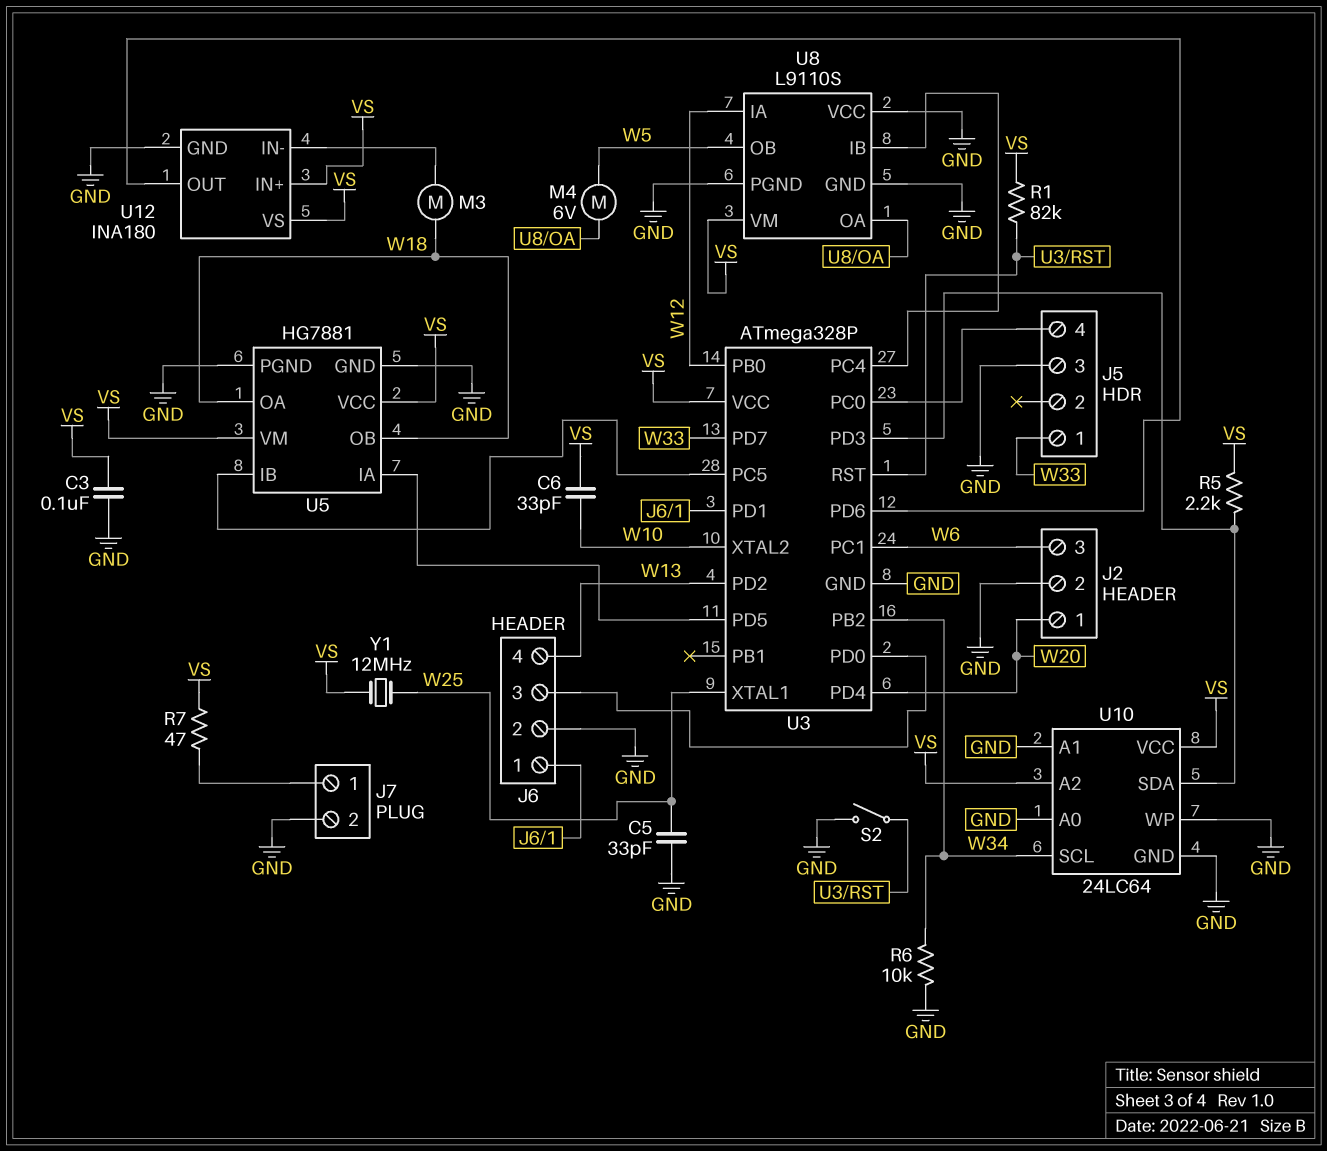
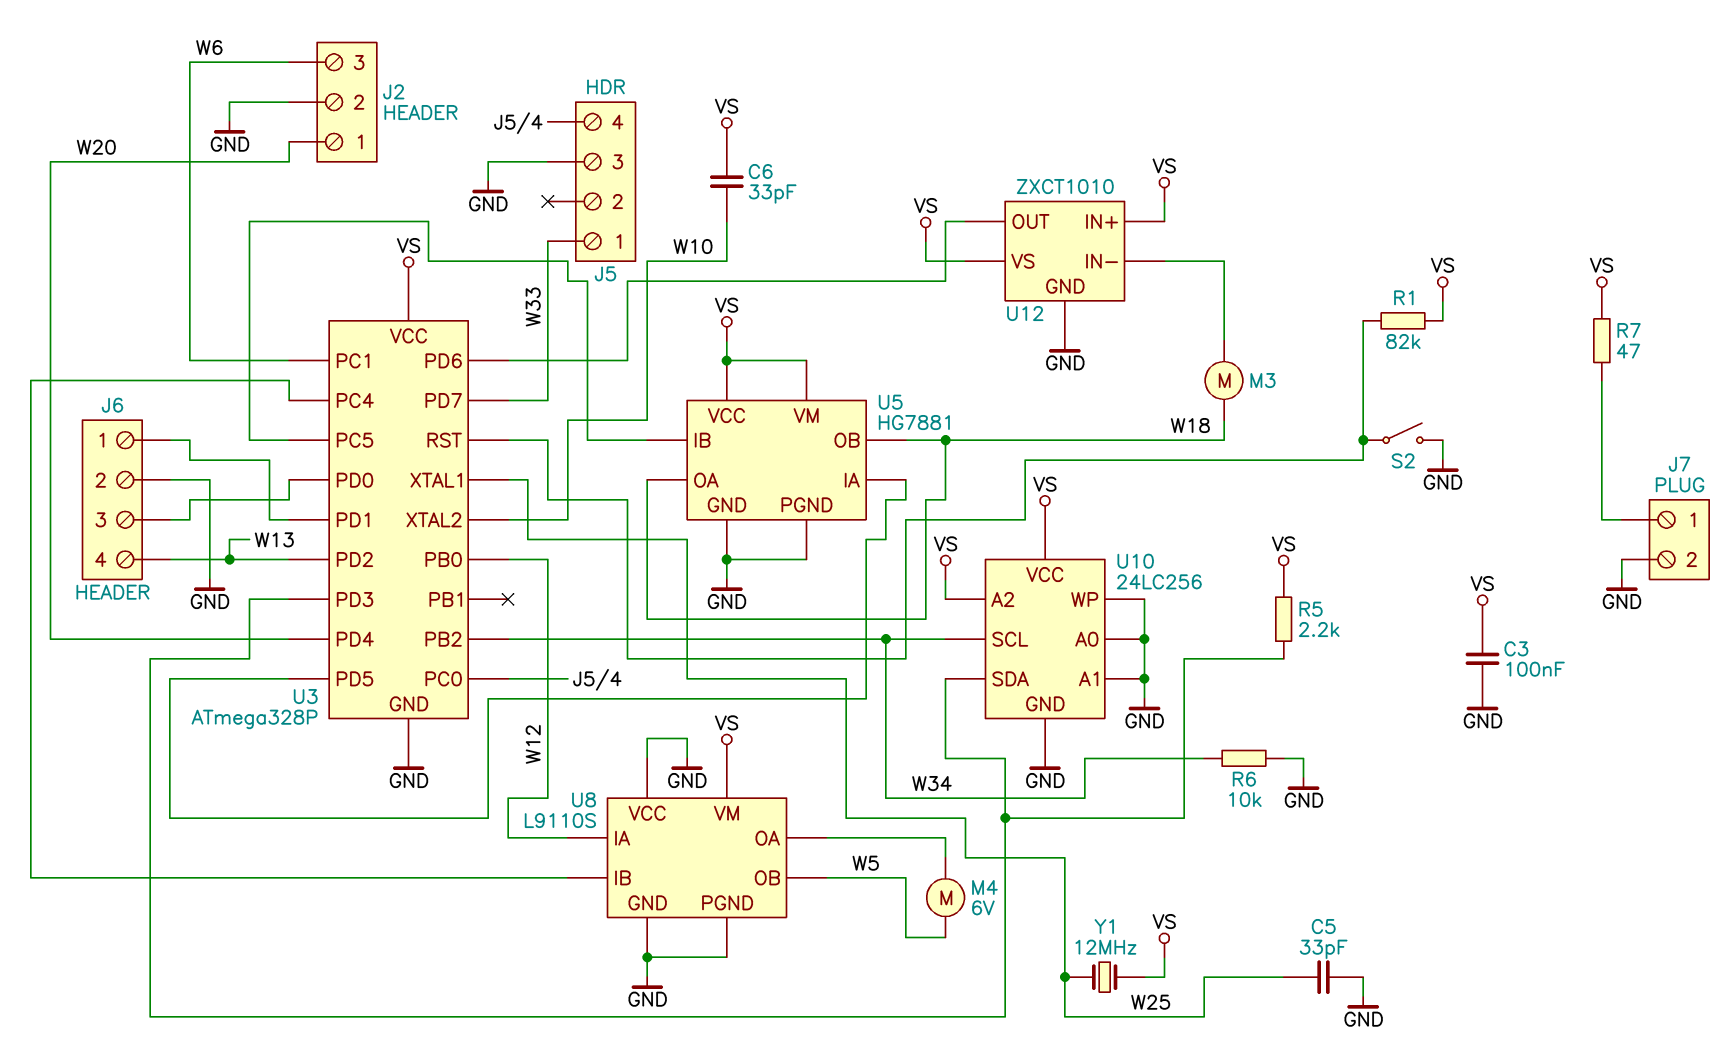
U10: 24LC64 -> 24LC256
U12: INA180 -> ZXCT1010

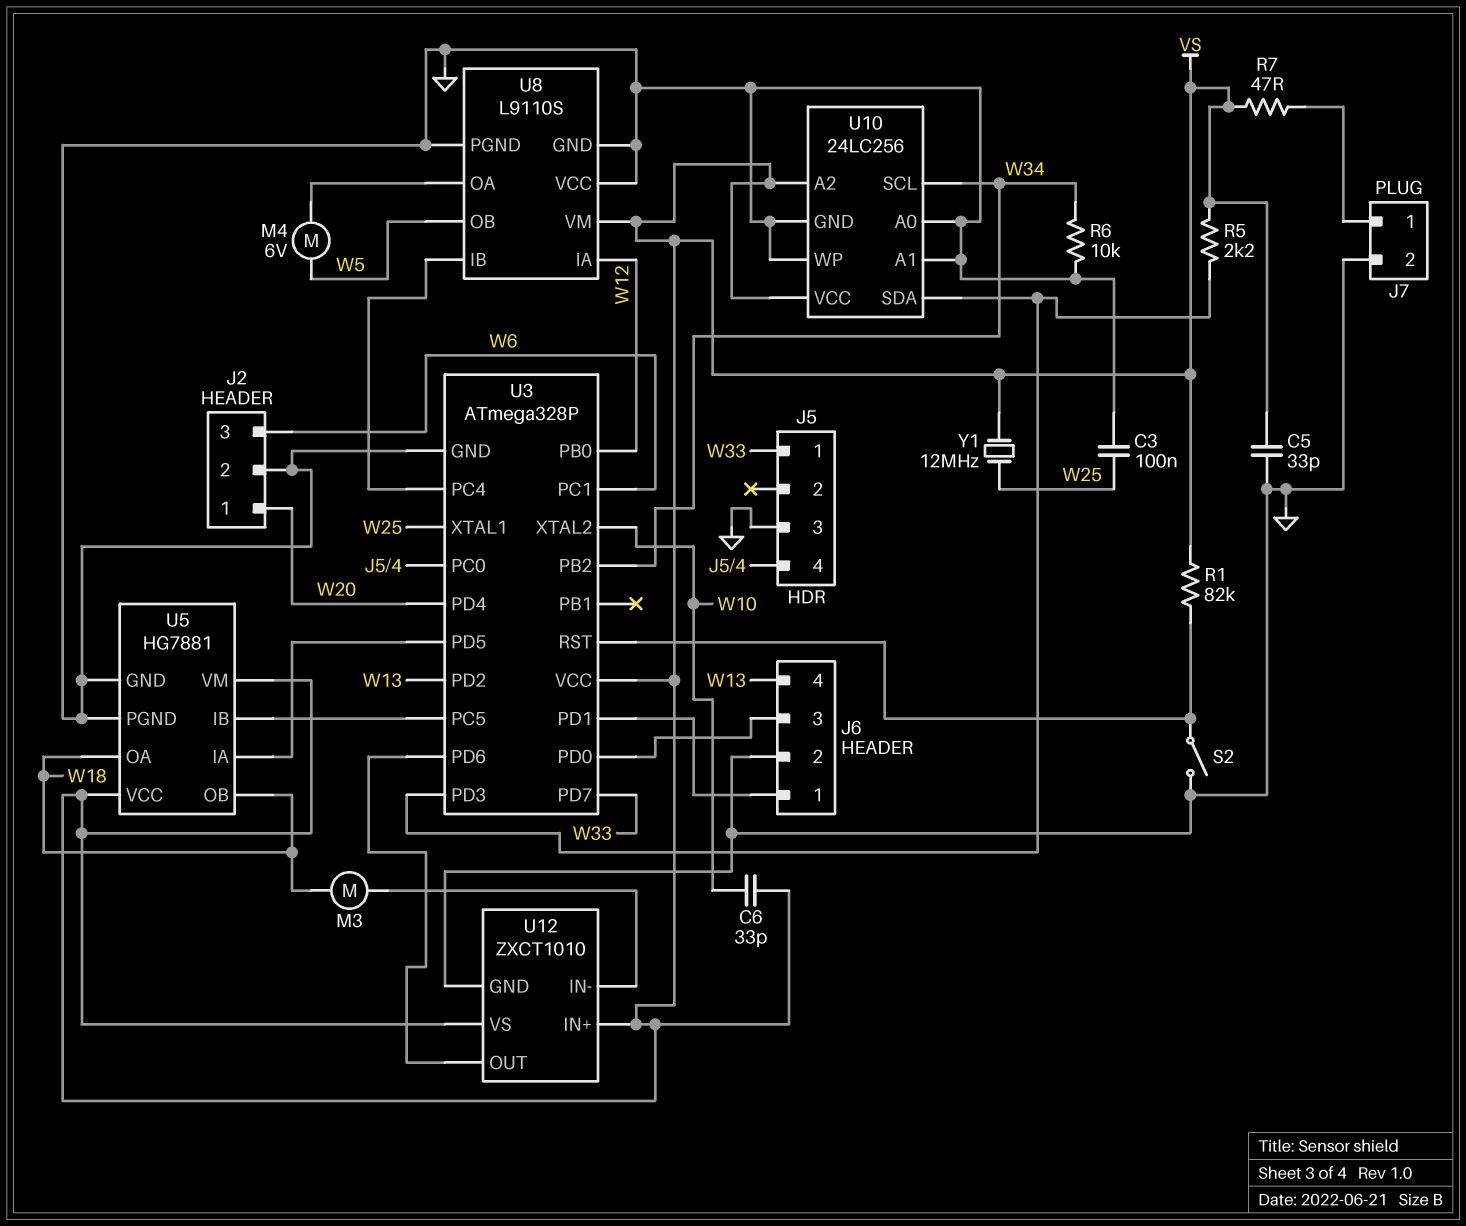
C3: 100nF (GND, VS) -> 100nF (GND, W25)
C5: 33pF (GND, W25) -> 33pF (GND, VS)

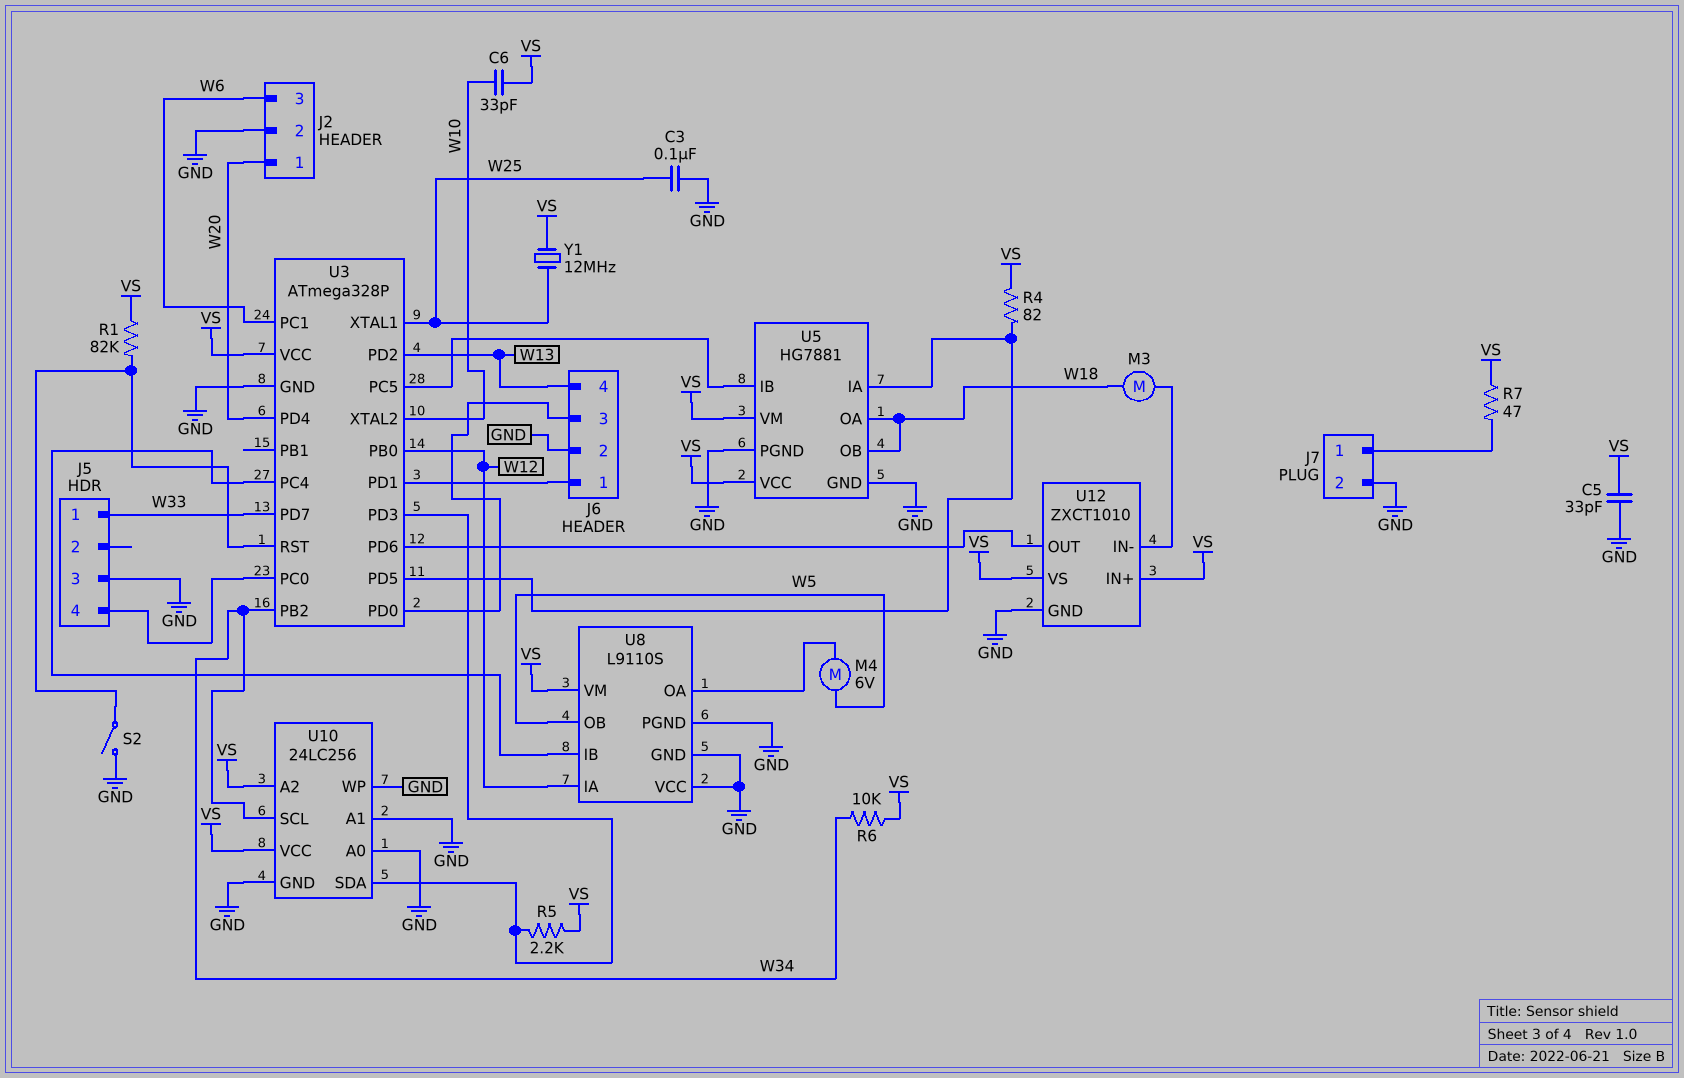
R4: none -> 82 (U3/PD5, VS)
R6: 10k (GND, W34) -> 10k (VS, W34)

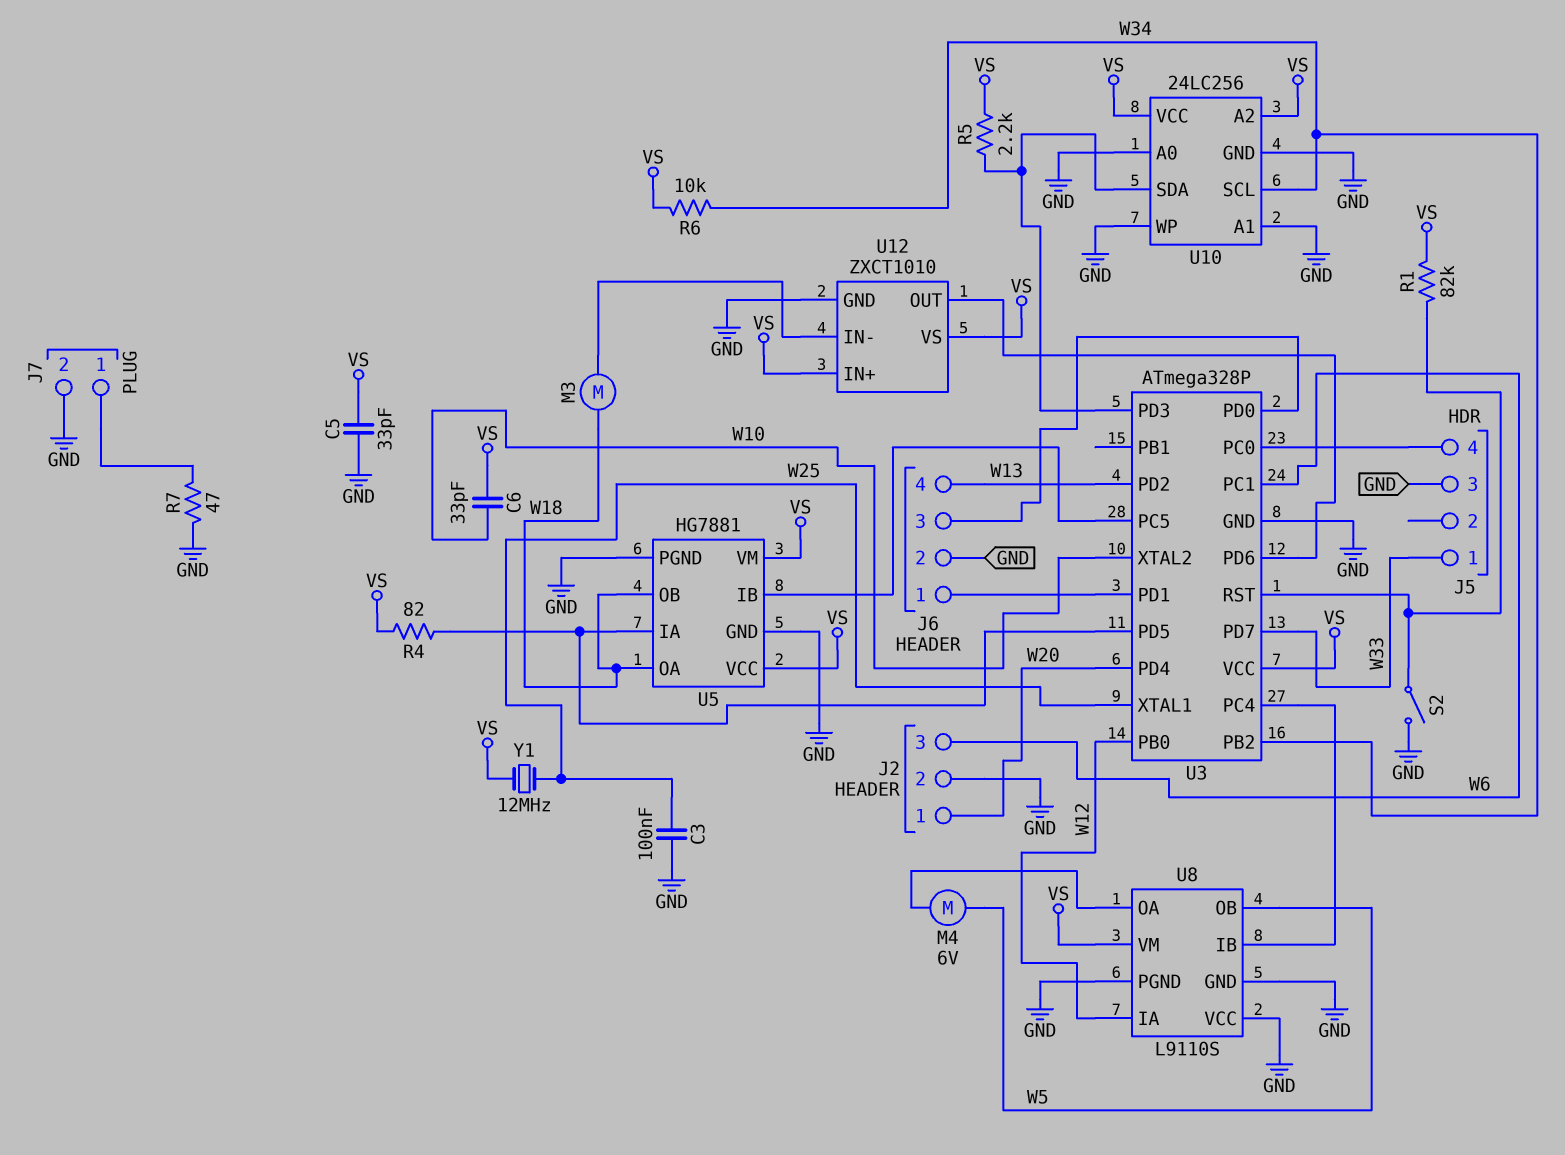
R7: 47 (J7/1, VS) -> 47 (GND, J7/1)

